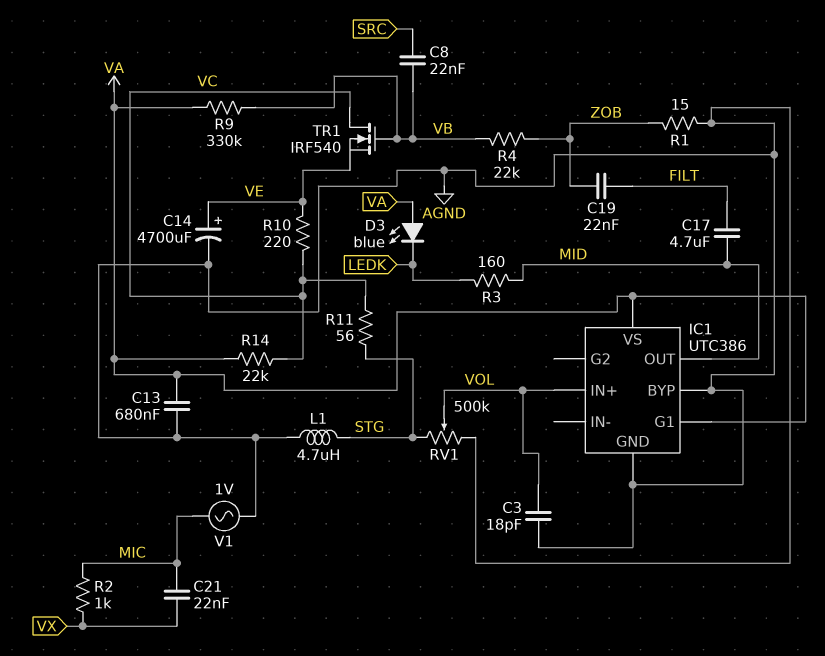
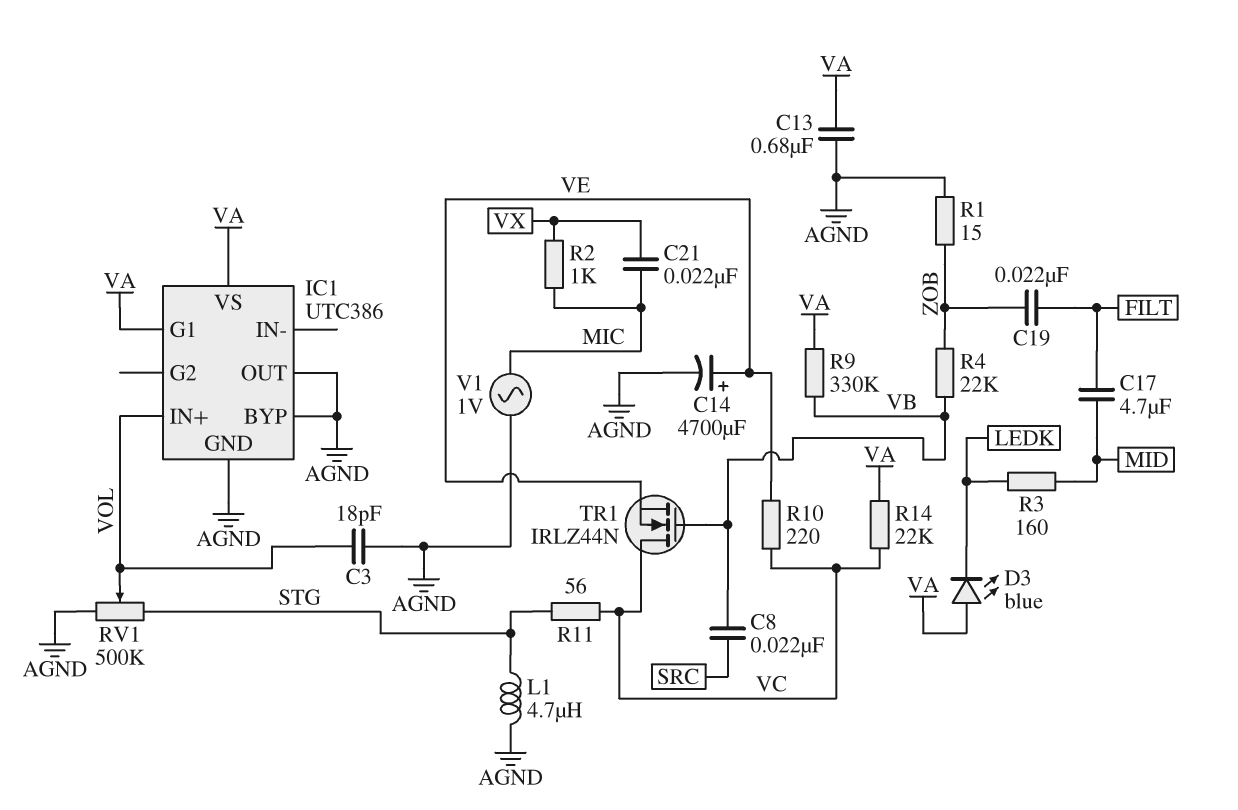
IC1 pin OUT: MID -> AGND
TR1: NMOS IRF540 (G VB, D VC, S VE) -> NMOS IRLZ44N (G VB, D VC, S VE)

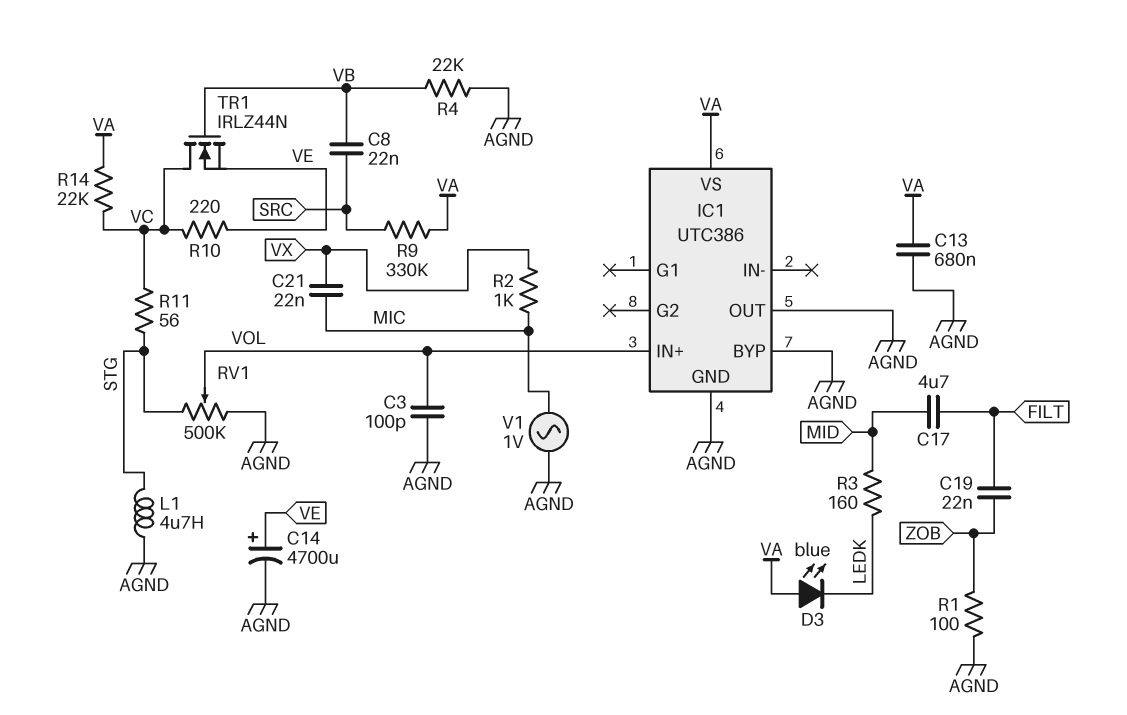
C3: 18pF (AGND, VOL) -> 100pF (AGND, VOL)
IC1 pin G1: VA -> none
R1: 15 (AGND, ZOB) -> 100 (AGND, ZOB)
R4: 22k (VB, ZOB) -> 22k (AGND, VB)
R9: 330k (VA, VB) -> 330k (SRC, VA)

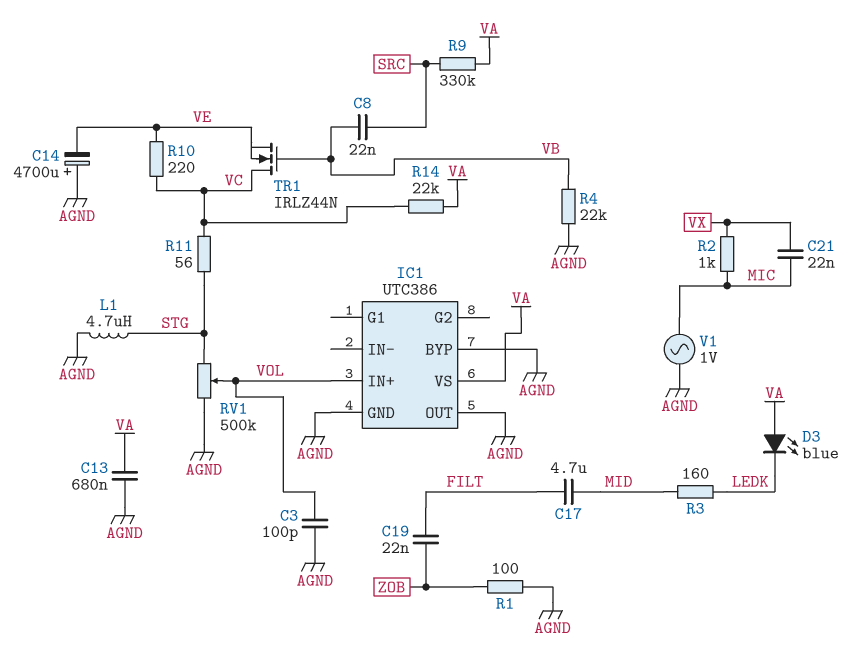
C14: 4700uF (plus VE, minus AGND) -> 4700uF (plus AGND, minus VE)

